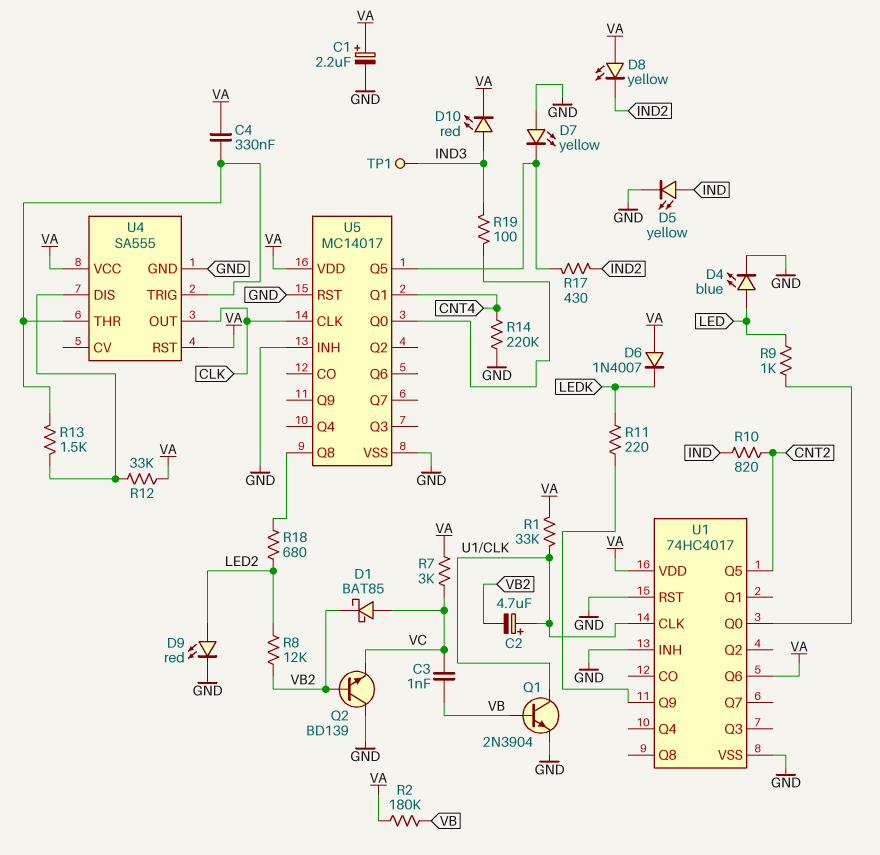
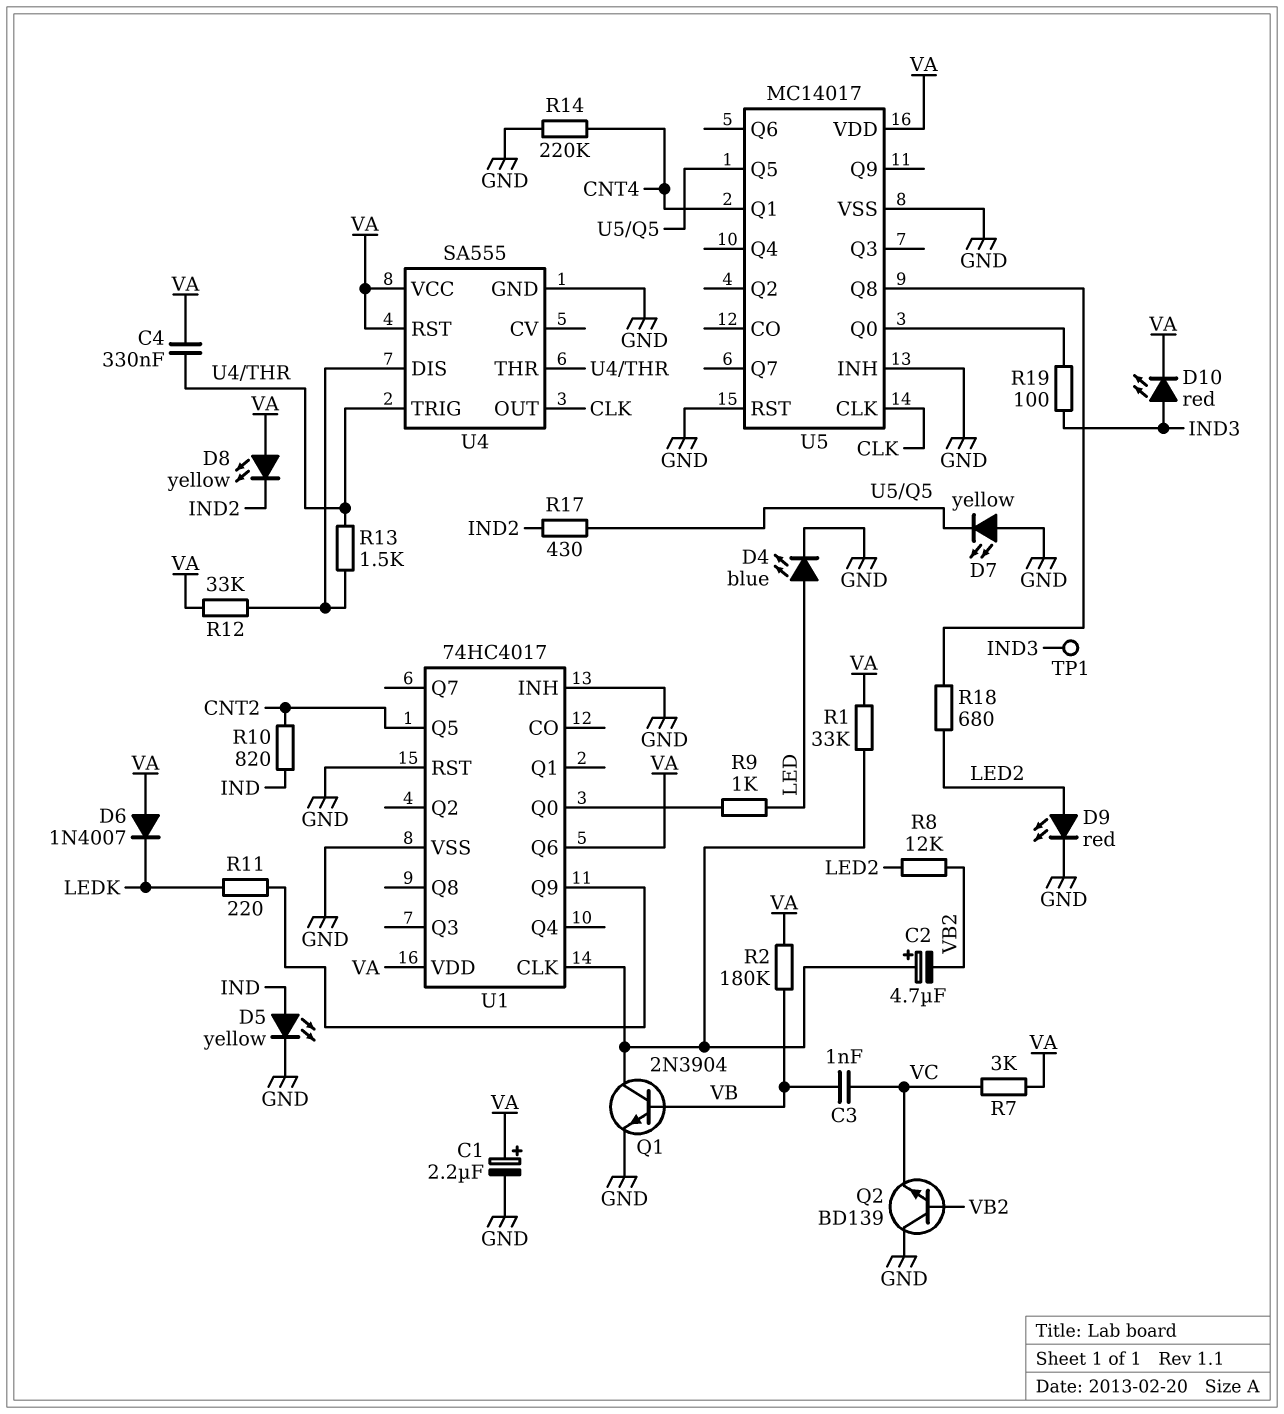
D1: schottky BAT85 (A VC, K VB2) -> none

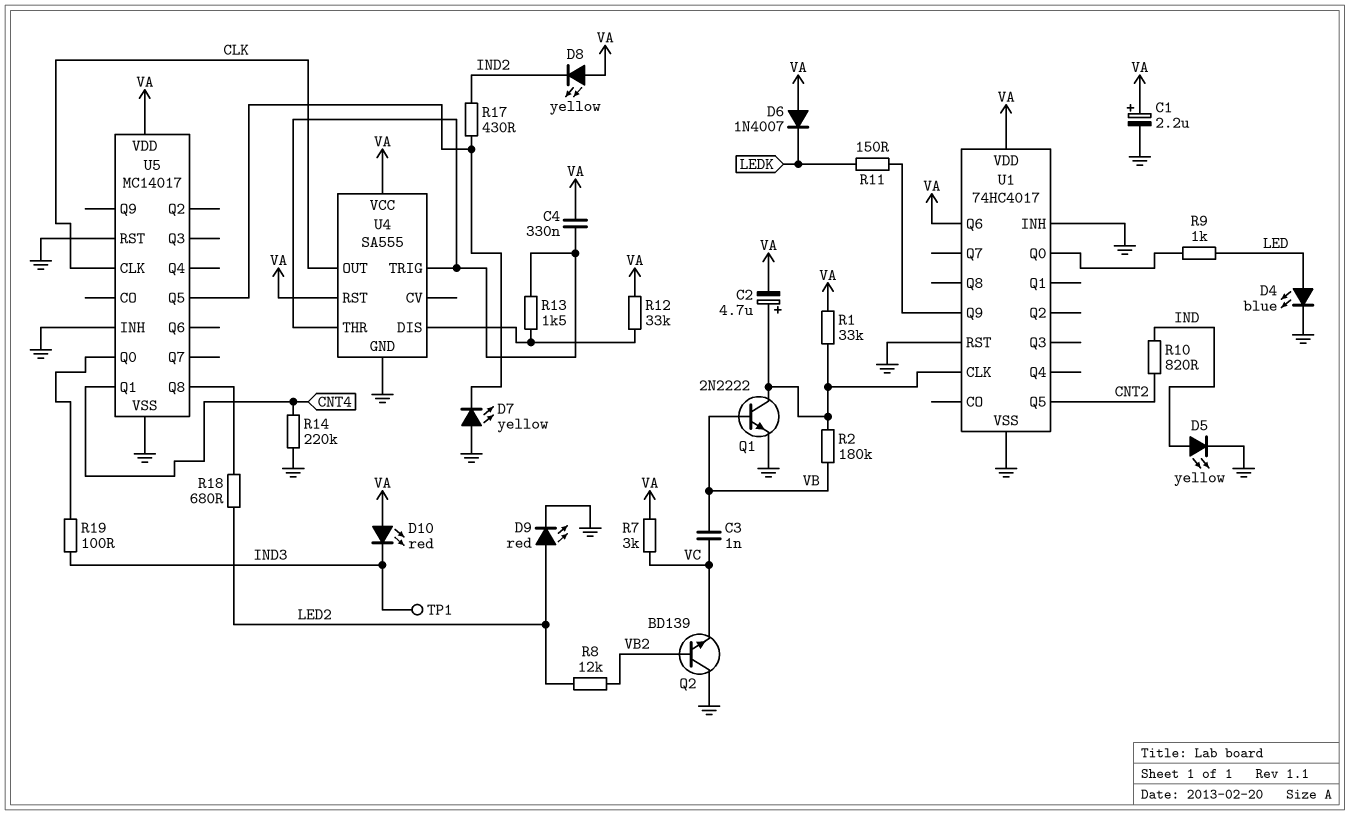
C2: 4.7uF (plus U1/CLK, minus VB2) -> 4.7uF (plus U1/CLK, minus VA)
D10: LED red (A IND3, K VA) -> LED red (A VA, K IND3)
Q1: NPN 2N3904 (B VB, C U1/CLK, E GND) -> NPN 2N2222 (B VB, C U1/CLK, E GND)
R2: 180k (VA, VB) -> 180k (U1/CLK, VB)
R11: 220 (LEDK, U1/Q9) -> 150 (LEDK, U1/Q9)

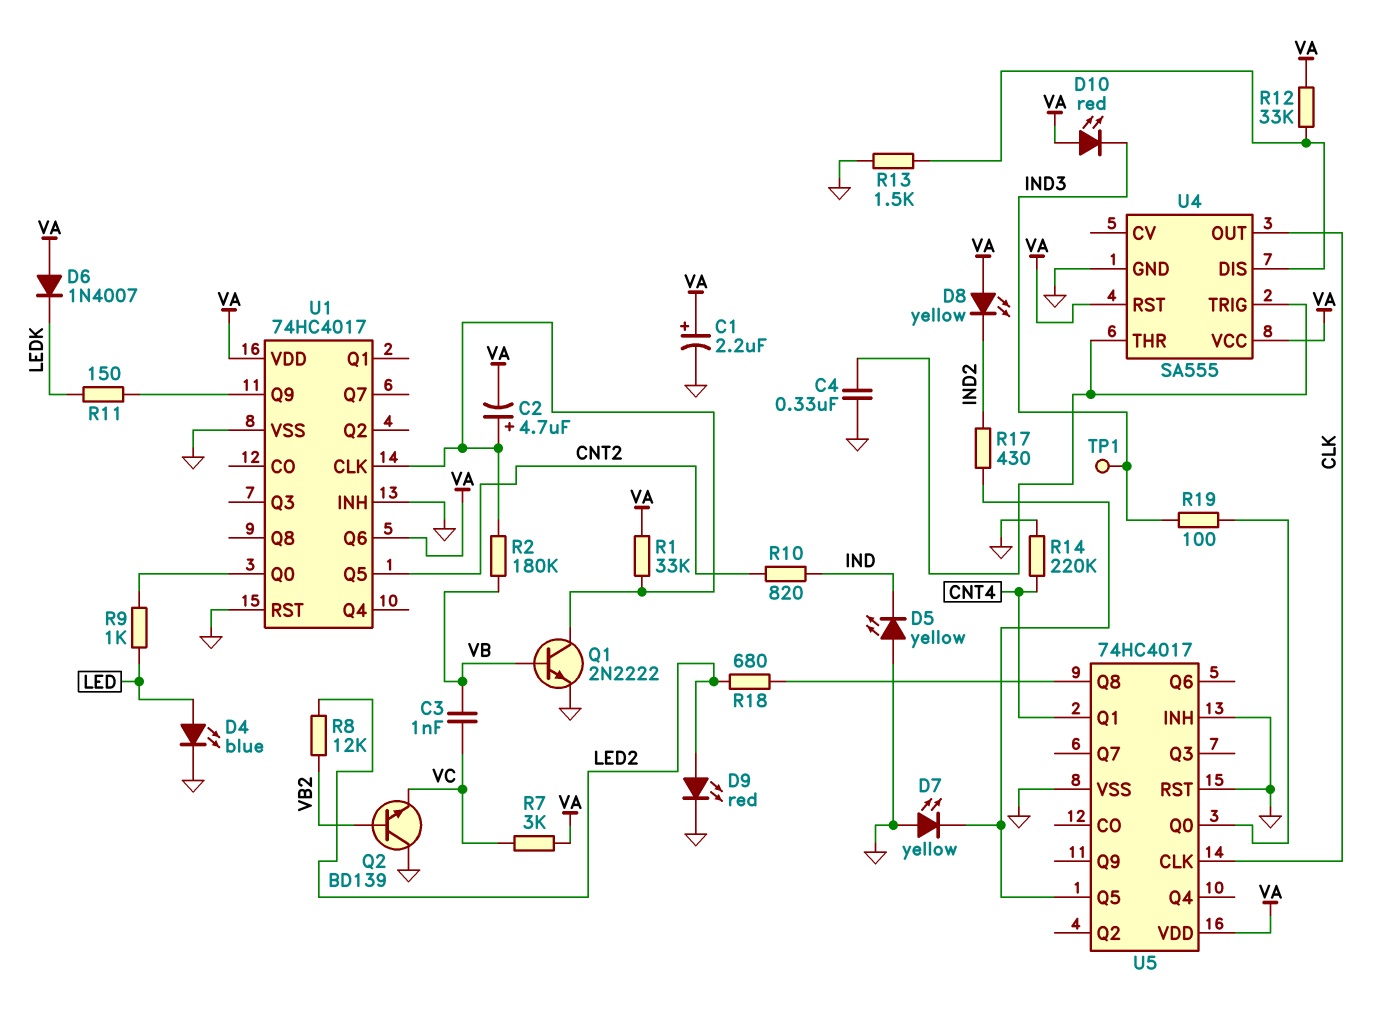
C4: 330nF (U4/THR, VA) -> 330nF (GND, U4/THR)
D5: LED yellow (A IND, K GND) -> LED yellow (A GND, K IND)
R13: 1.5k (U4/DIS, U4/THR) -> 1.5k (GND, U4/DIS)
U5: MC14017 -> 74HC4017

